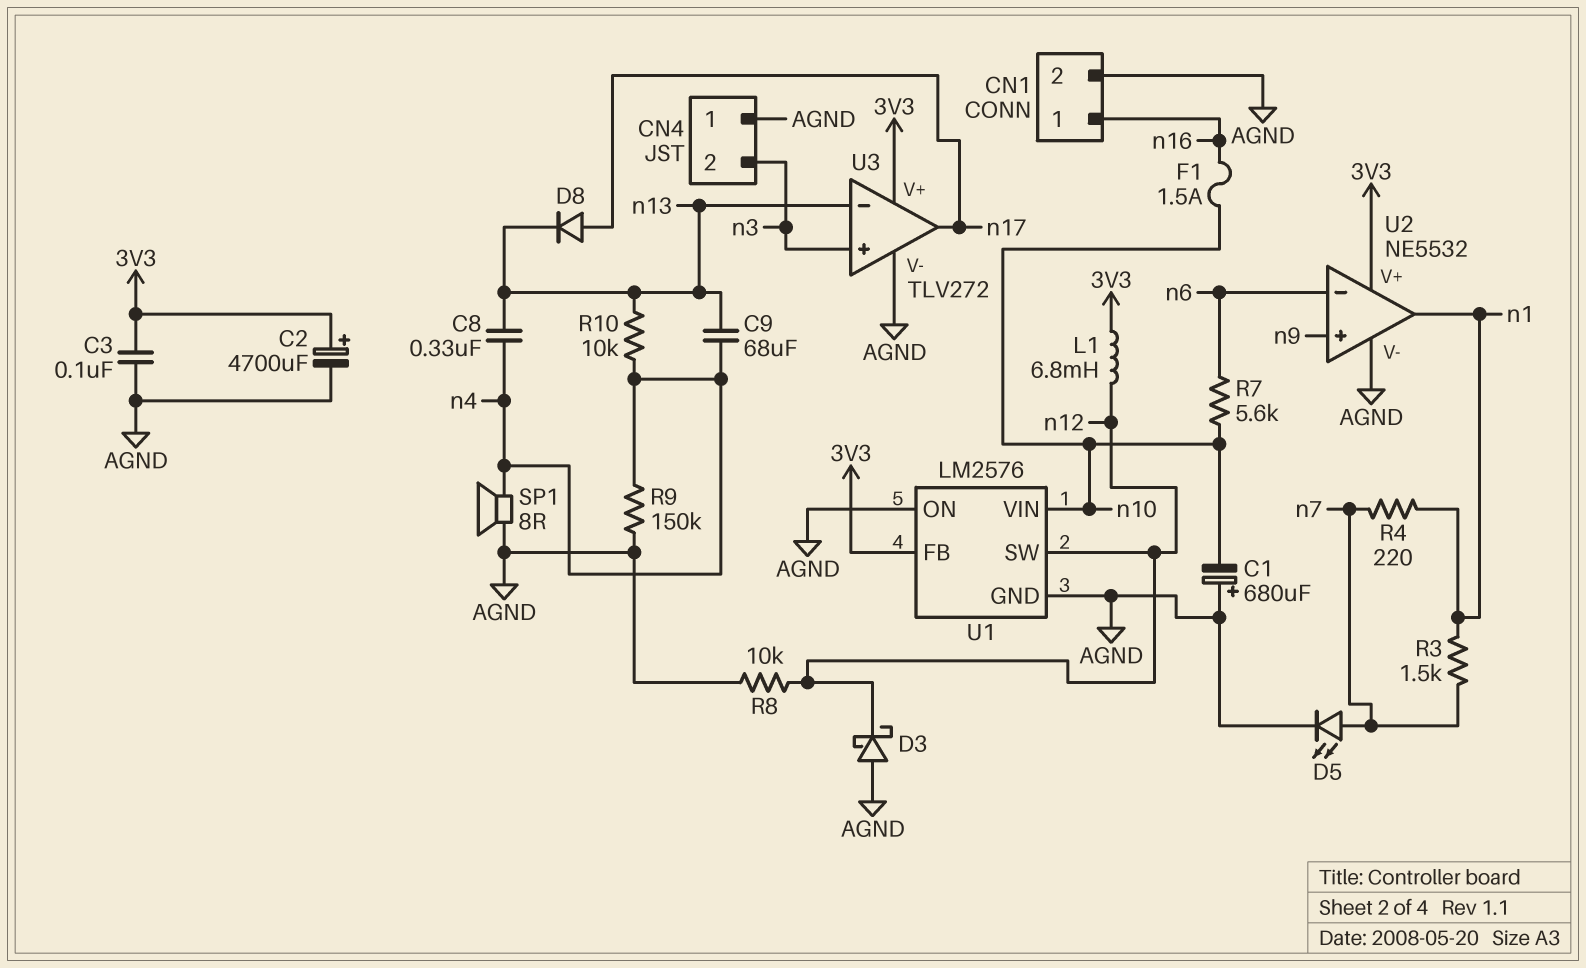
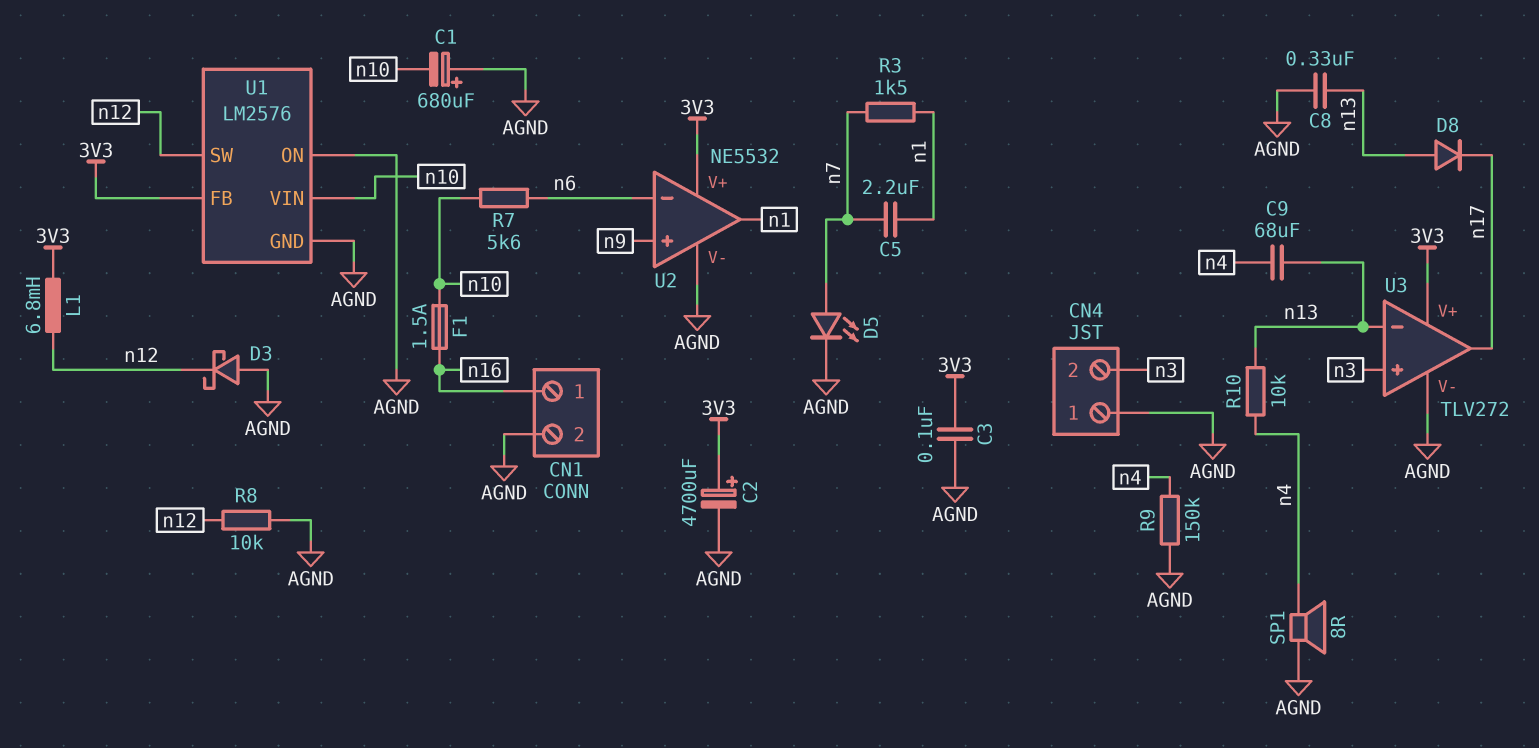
C5: none -> 2.2uF (n1, n7)
C8: 330nF (n4, n13) -> 330nF (AGND, n13)
D8: diode (A n17, K n13) -> diode (A n13, K n17)
R4: 220 (n1, n7) -> none

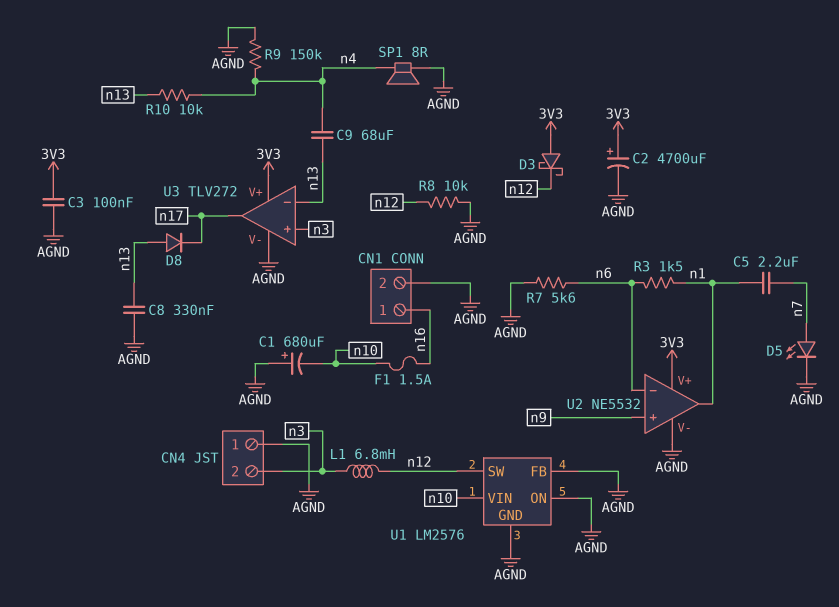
D3: schottky (A AGND, K n12) -> schottky (A 3V3, K n12)
L1: 6.8mH (3V3, n12) -> 6.8mH (n3, n12)
R3: 1.5k (n1, n7) -> 1.5k (n1, n6)
R7: 5.6k (n6, n10) -> 5.6k (AGND, n6)
U1 pin FB: 3V3 -> AGND

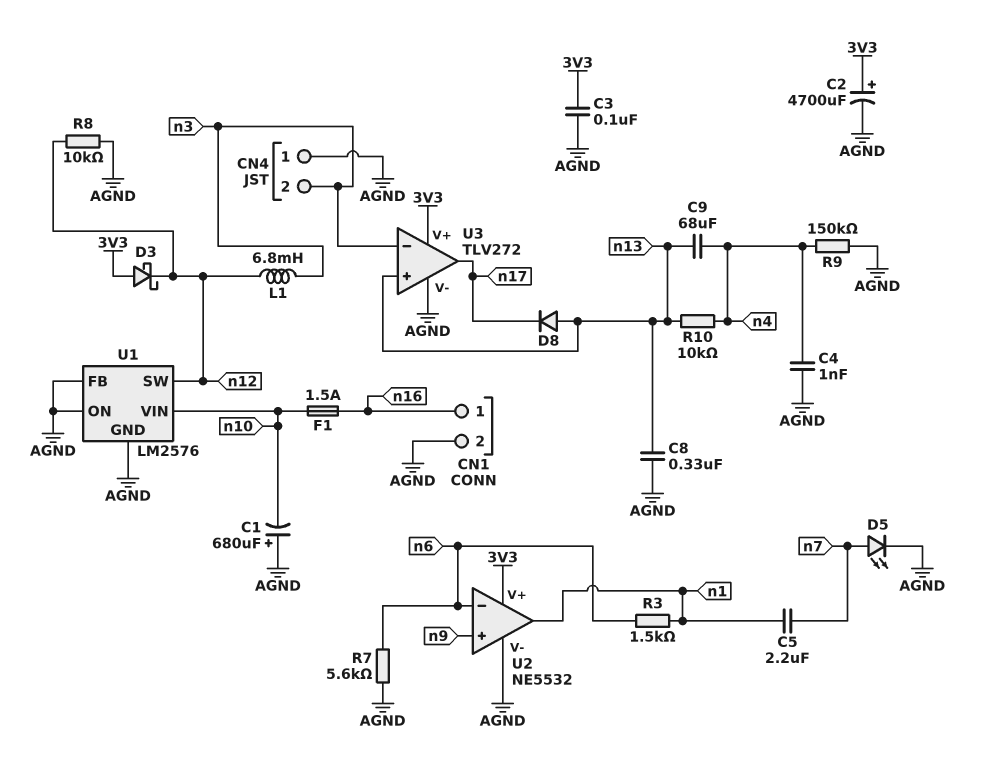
C4: none -> 1nF (AGND, n4)
SP1: speaker 8R (AGND, n4) -> none
U3 pin in+: n3 -> n13
U3 pin in-: n13 -> n3

